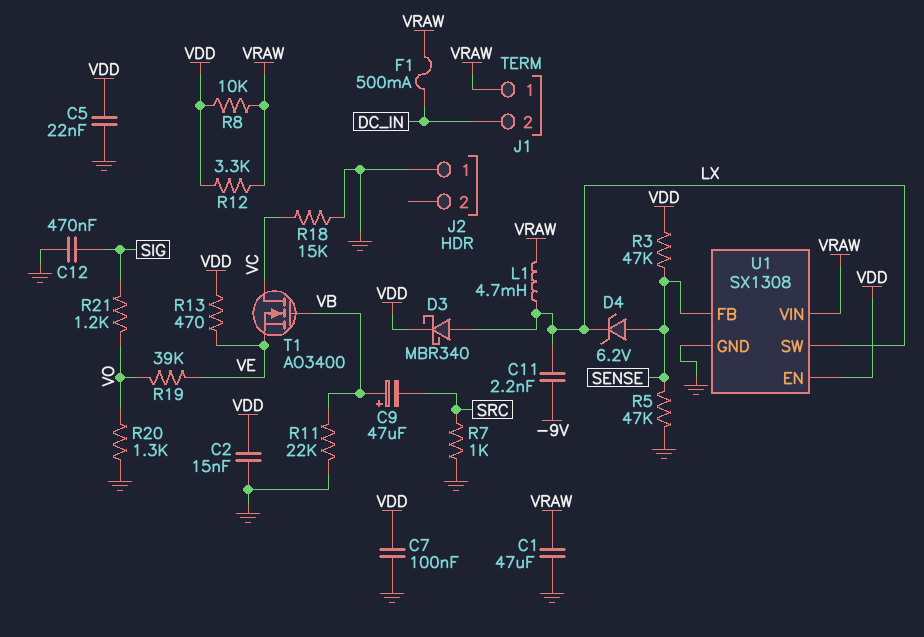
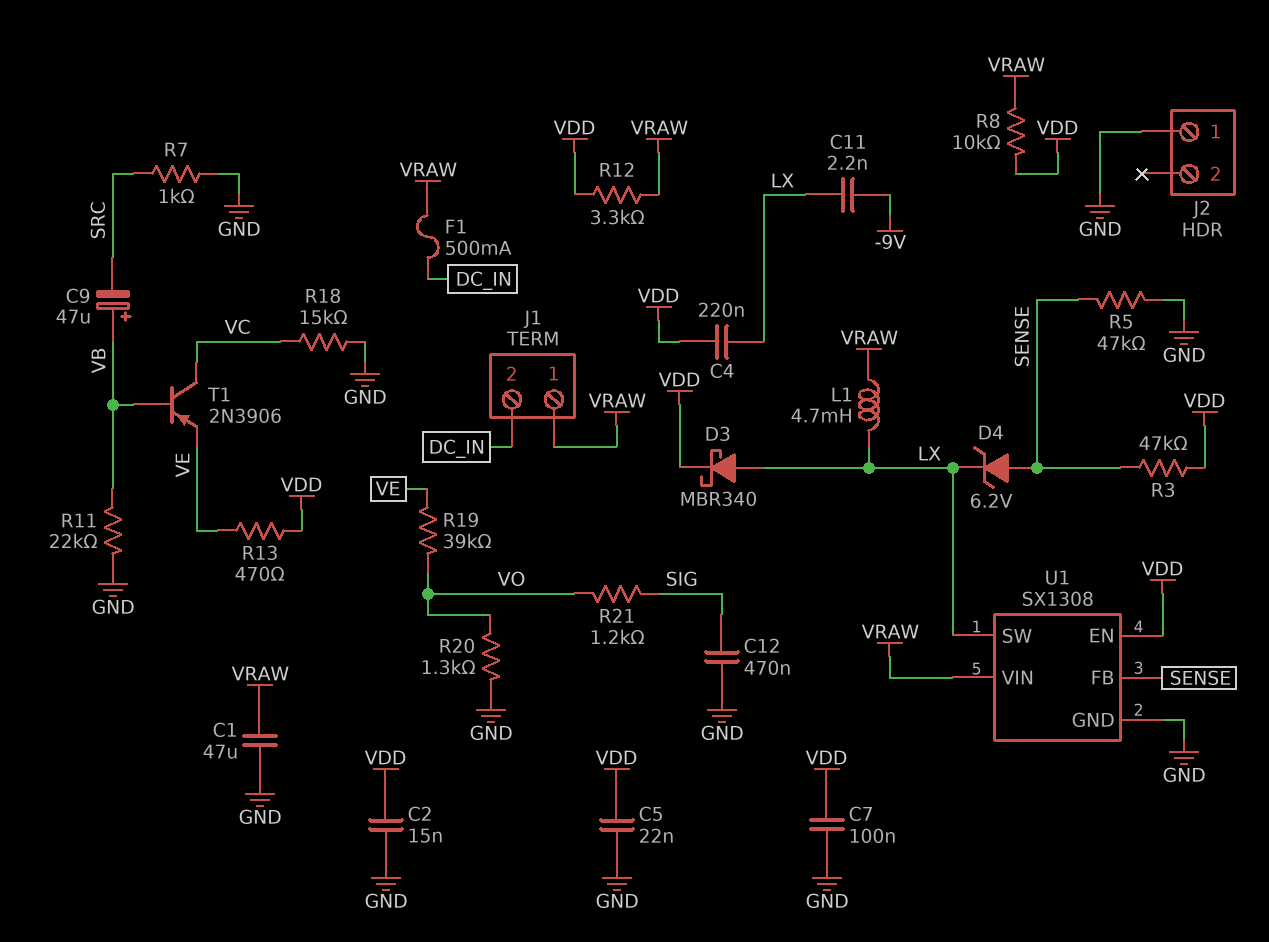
C4: none -> 220nF (LX, VDD)
T1: NMOS AO3400 (G VB, D VC, S VE) -> PNP 2N3906 (B VB, C VC, E VE)

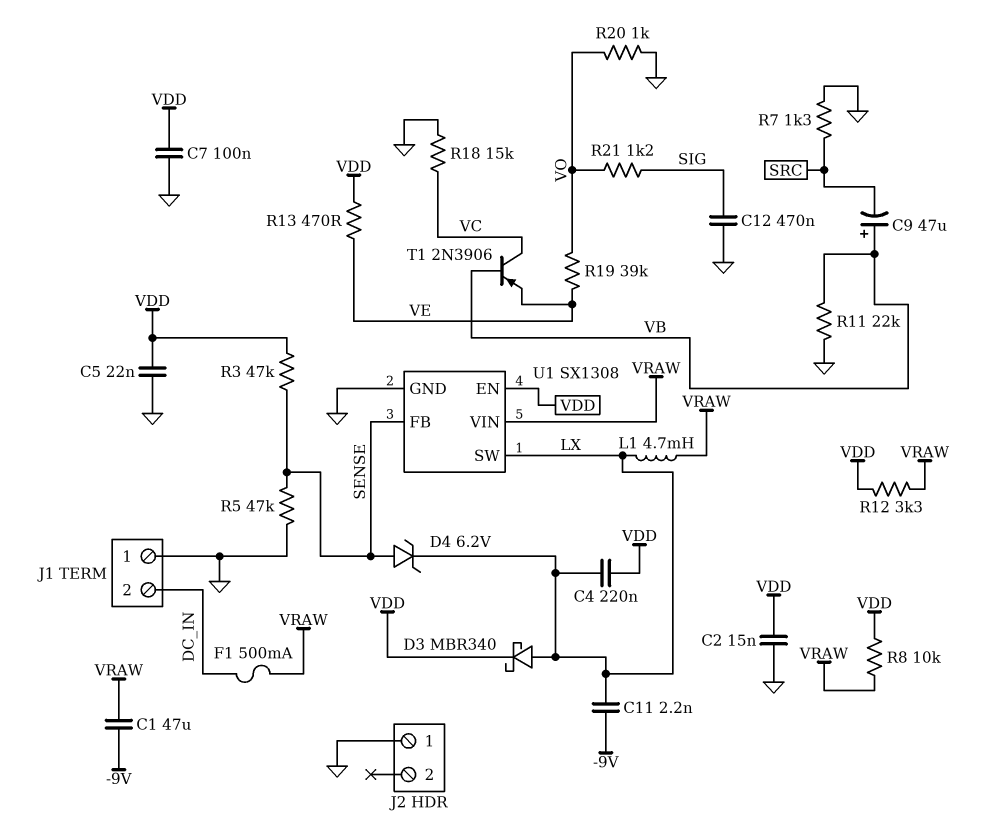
C1: 47uF (GND, VRAW) -> 47uF (-9V, VRAW)
J1 pin 1: VRAW -> GND
R7: 1k (GND, SRC) -> 1.3k (GND, SRC)
R20: 1.3k (GND, VO) -> 1k (GND, VO)

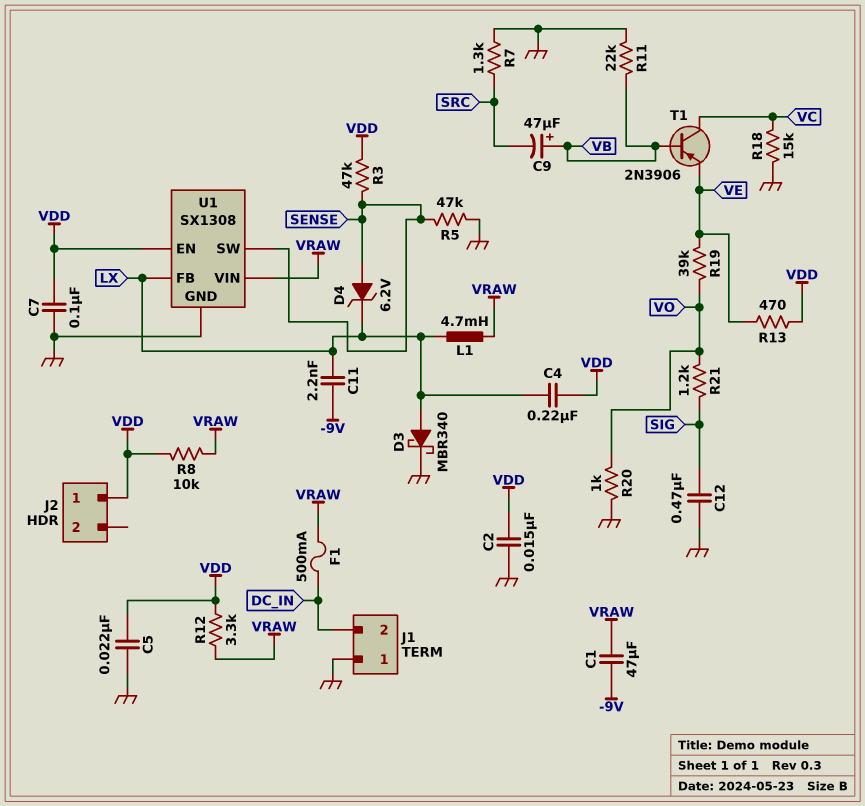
D3: schottky MBR340 (A LX, K VDD) -> schottky MBR340 (A LX, K GND)
J2 pin 1: GND -> VDD
U1 pin FB: SENSE -> LX
U1 pin SW: LX -> SENSE

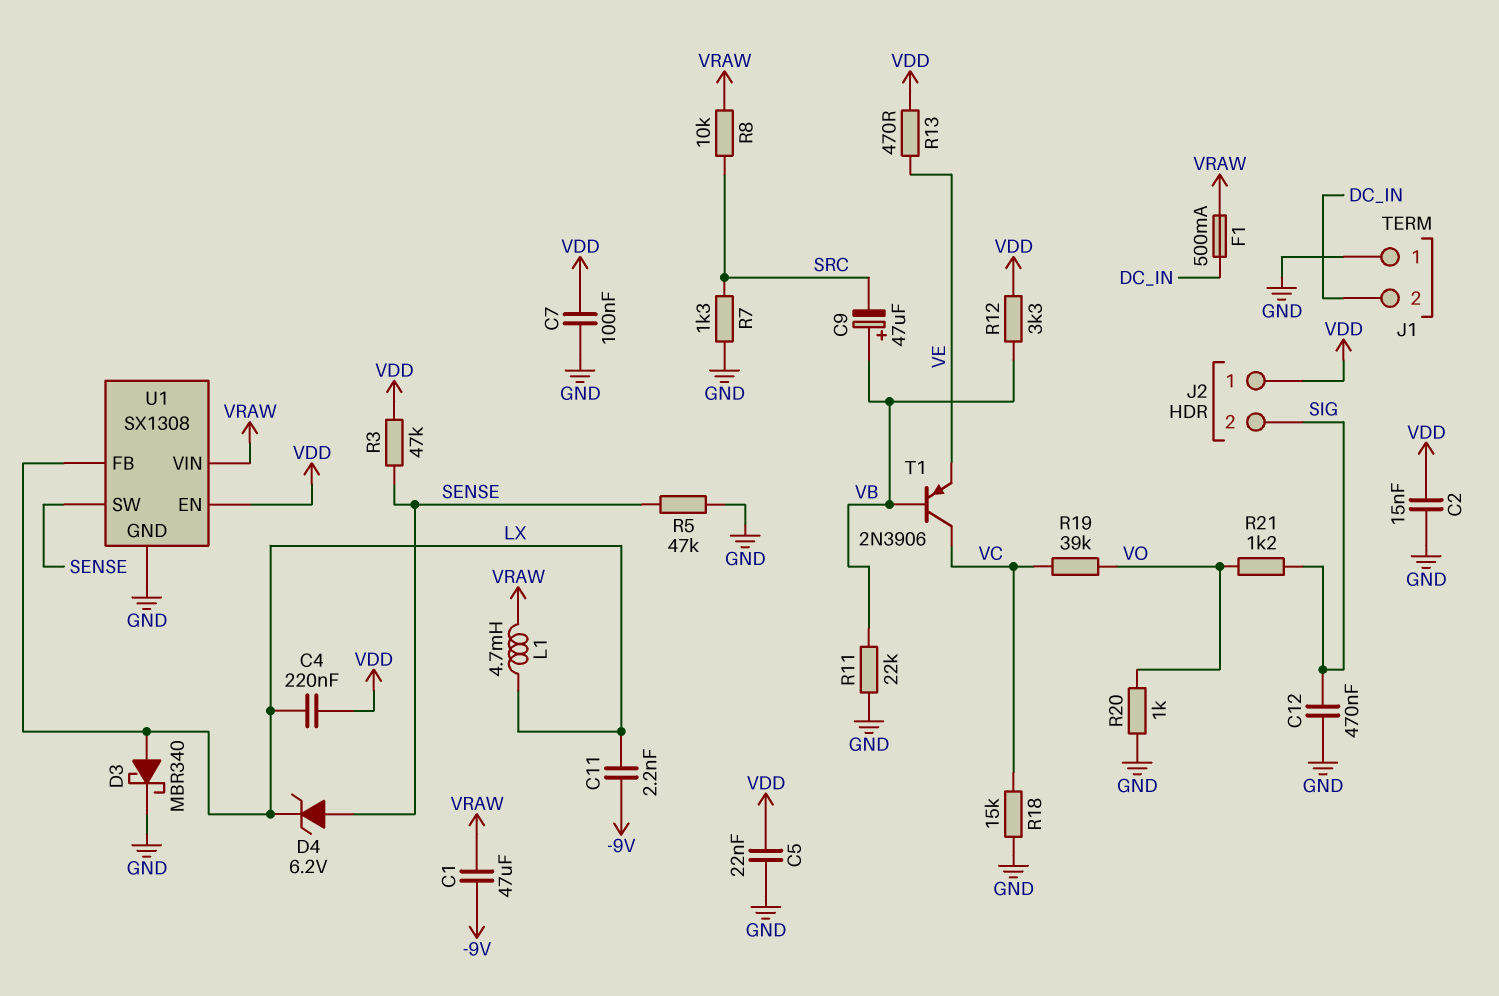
J2 pin 2: none -> SIG
R8: 10k (VDD, VRAW) -> 10k (SRC, VRAW)
R12: 3.3k (VDD, VRAW) -> 3.3k (VB, VDD)
R19: 39k (VE, VO) -> 39k (VC, VO)

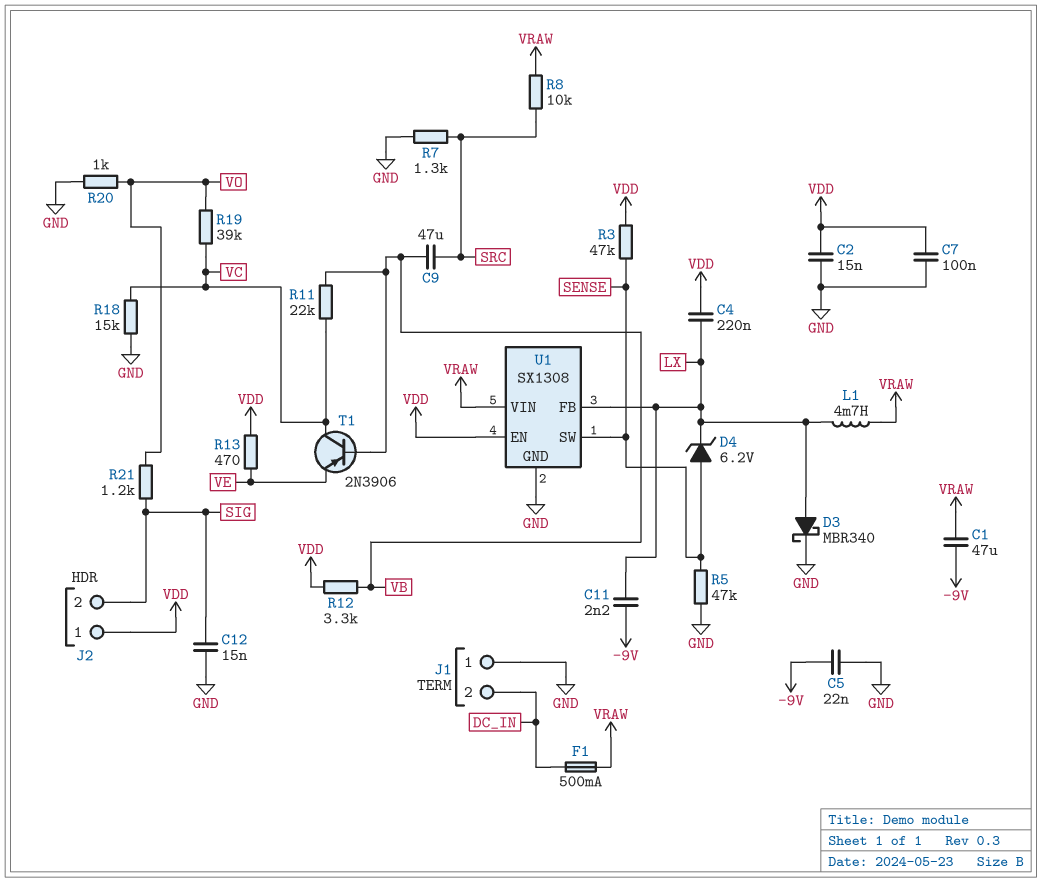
C5: 22nF (GND, VDD) -> 22nF (-9V, GND)
C9: 47uF (plus VB, minus SRC) -> 47uF (SRC, VB)
C12: 470nF (GND, SIG) -> 15nF (GND, SIG)
R11: 22k (GND, VB) -> 22k (VB, VC)

